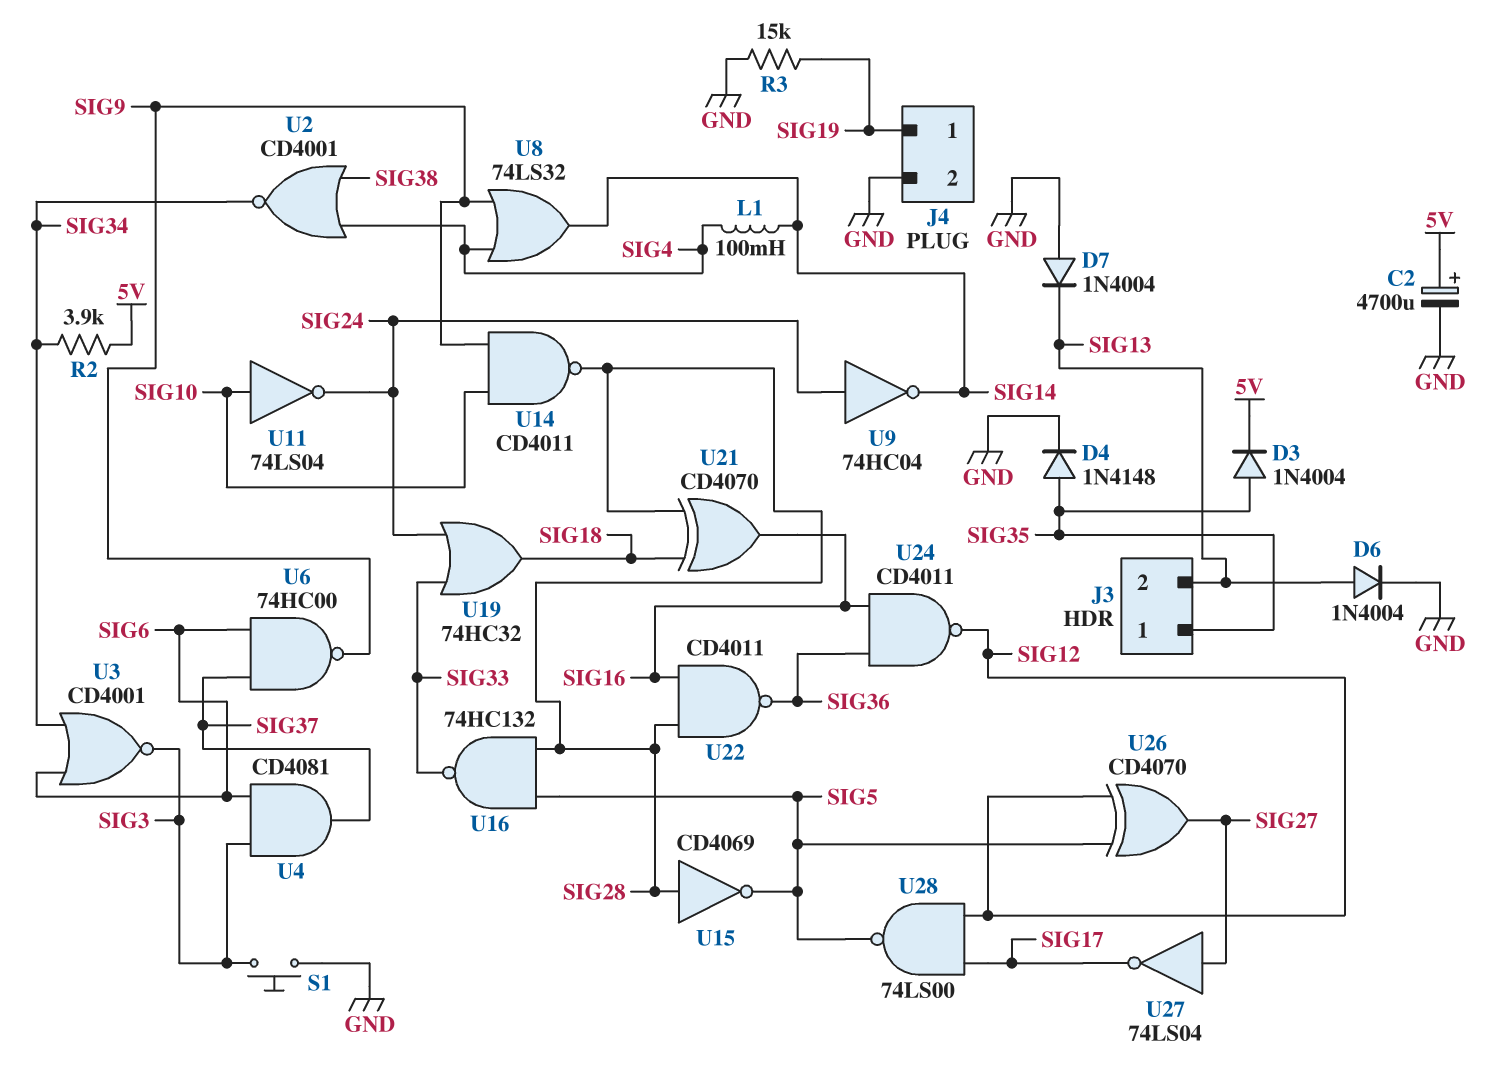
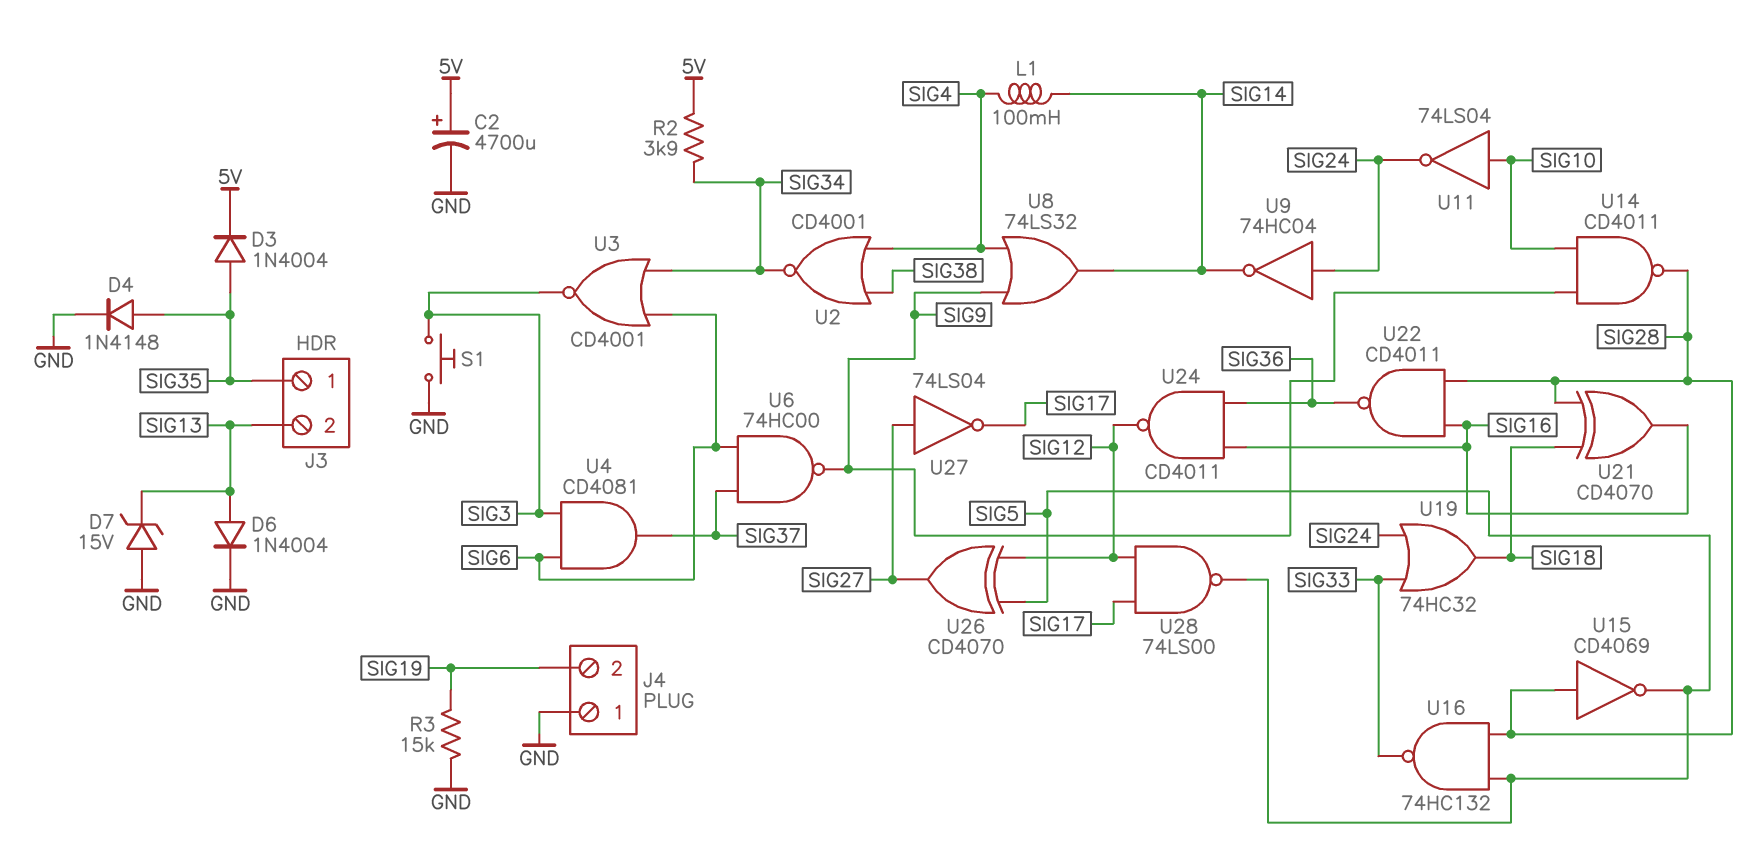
D7: diode 1N4004 (A GND, K SIG13) -> zener 15V (A GND, K SIG13)
J4 pin 1: SIG19 -> GND
J4 pin 2: GND -> SIG19

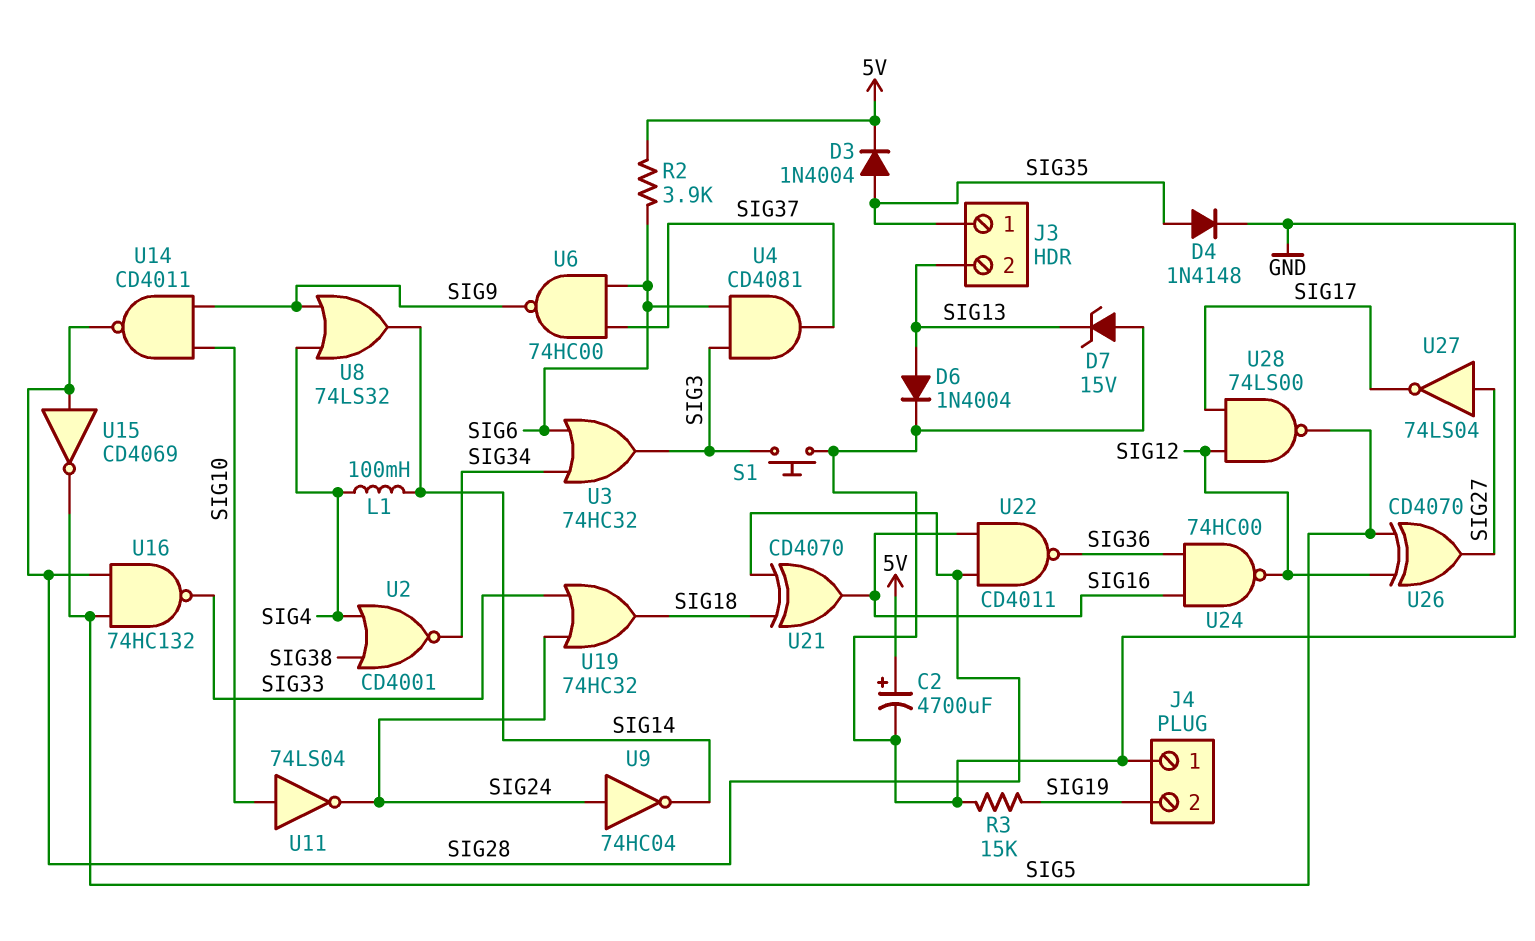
R2: 3.9k (5V, SIG34) -> 3.9k (5V, SIG6)
U3: NOR CD4001 (in SIG6, in SIG34, out SIG3) -> OR 74HC32 (in SIG6, in SIG34, out SIG3)
U24: NAND CD4011 (in SIG16, in SIG36, out SIG12) -> NAND 74HC00 (in SIG16, in SIG36, out SIG12)

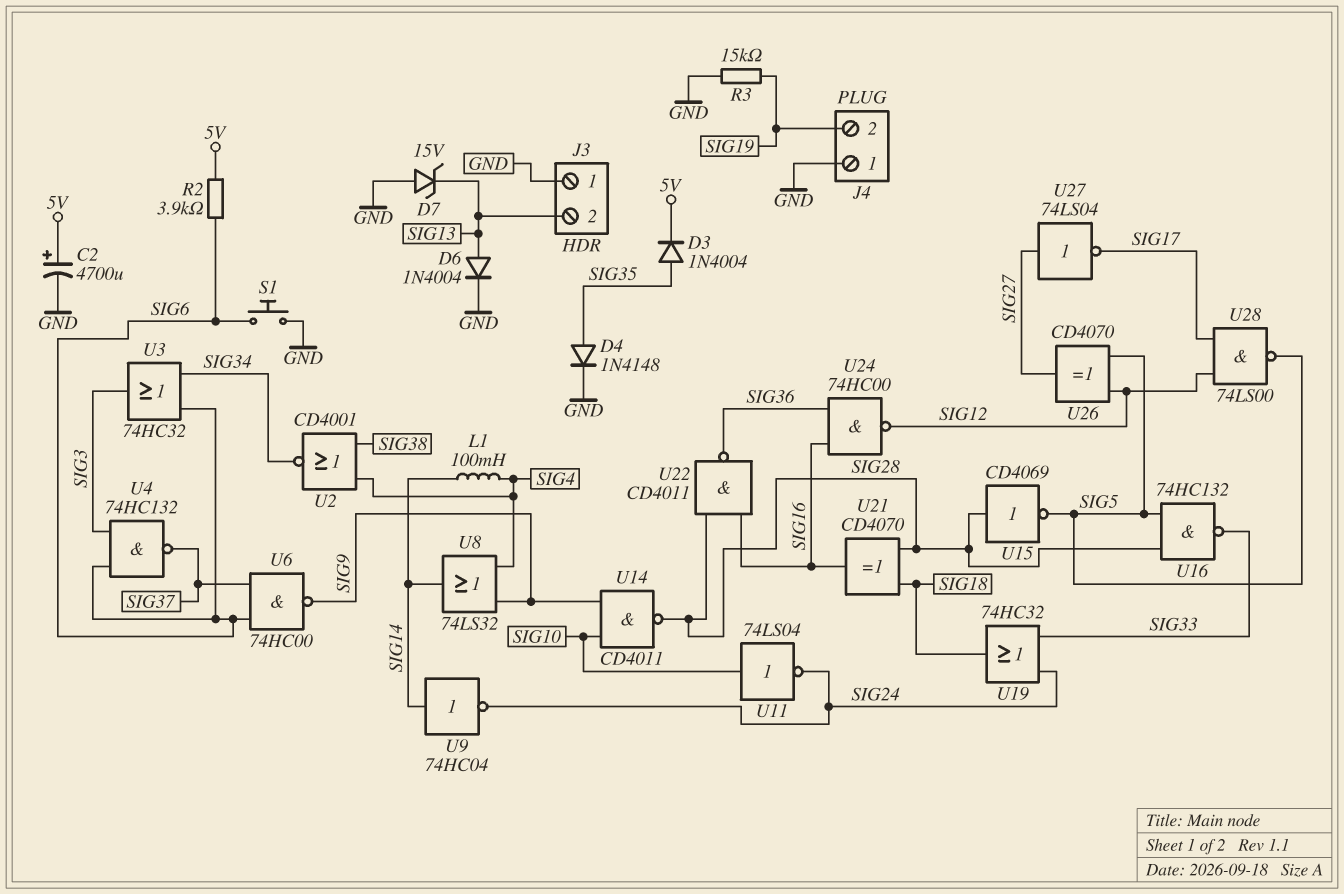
J3 pin 1: SIG35 -> GND
S1: button (GND, SIG3) -> button (GND, SIG6)
U4: AND CD4081 (in SIG3, in SIG6, out SIG37) -> NAND 74HC132 (in SIG3, in SIG6, out SIG37)
U9: NOT 74HC04 (in SIG24, out SIG14) -> NOT 74HC04 (in SIG14, out SIG24)

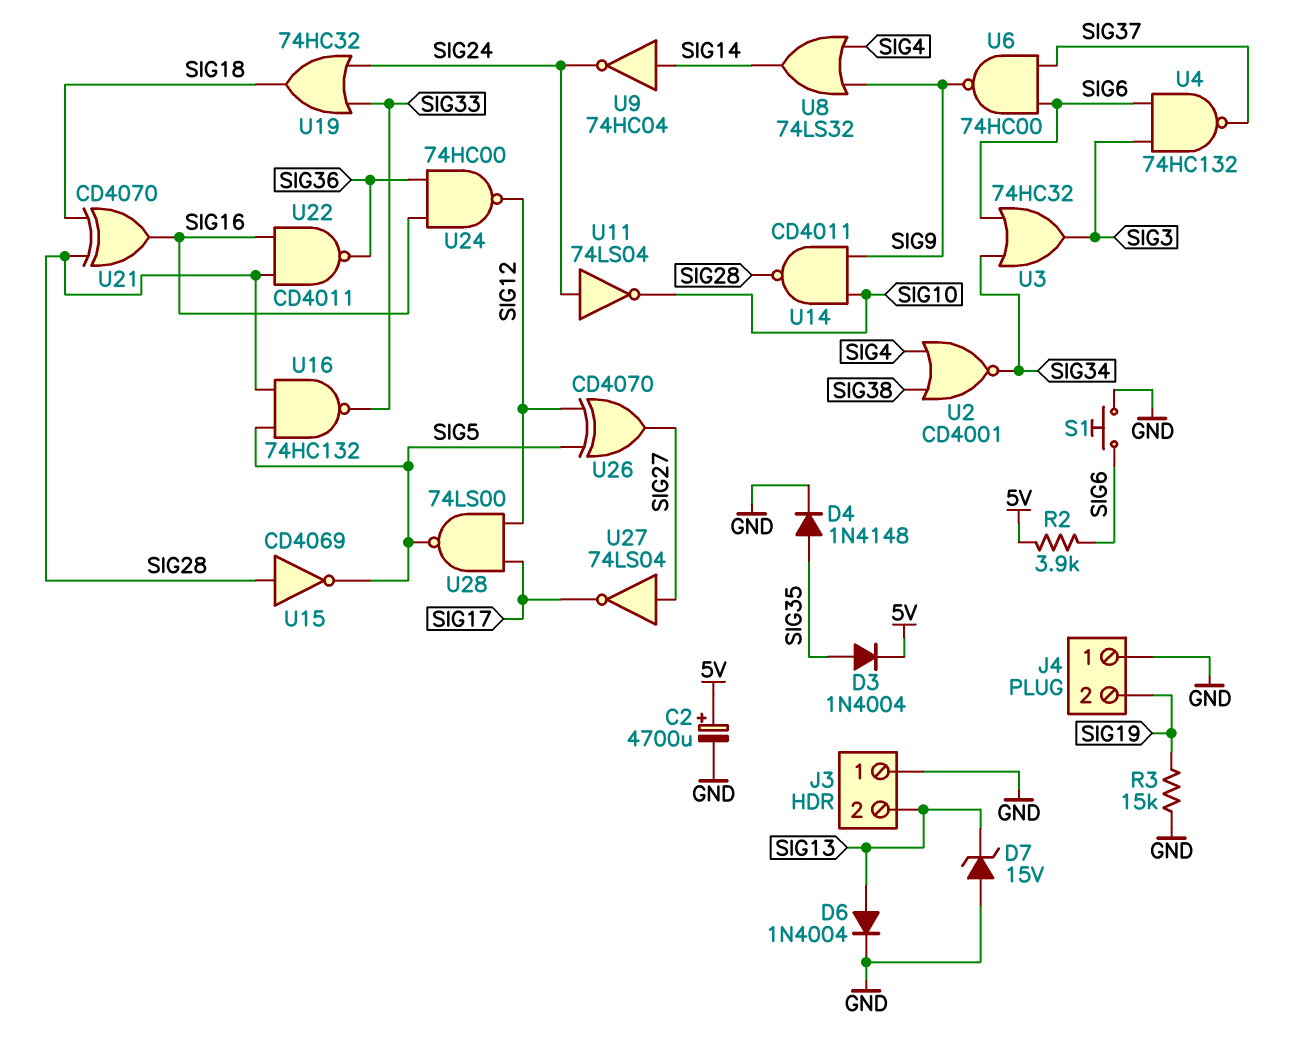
L1: 100mH (SIG4, SIG14) -> none
U11: NOT 74LS04 (in SIG10, out SIG24) -> NOT 74LS04 (in SIG24, out SIG10)

